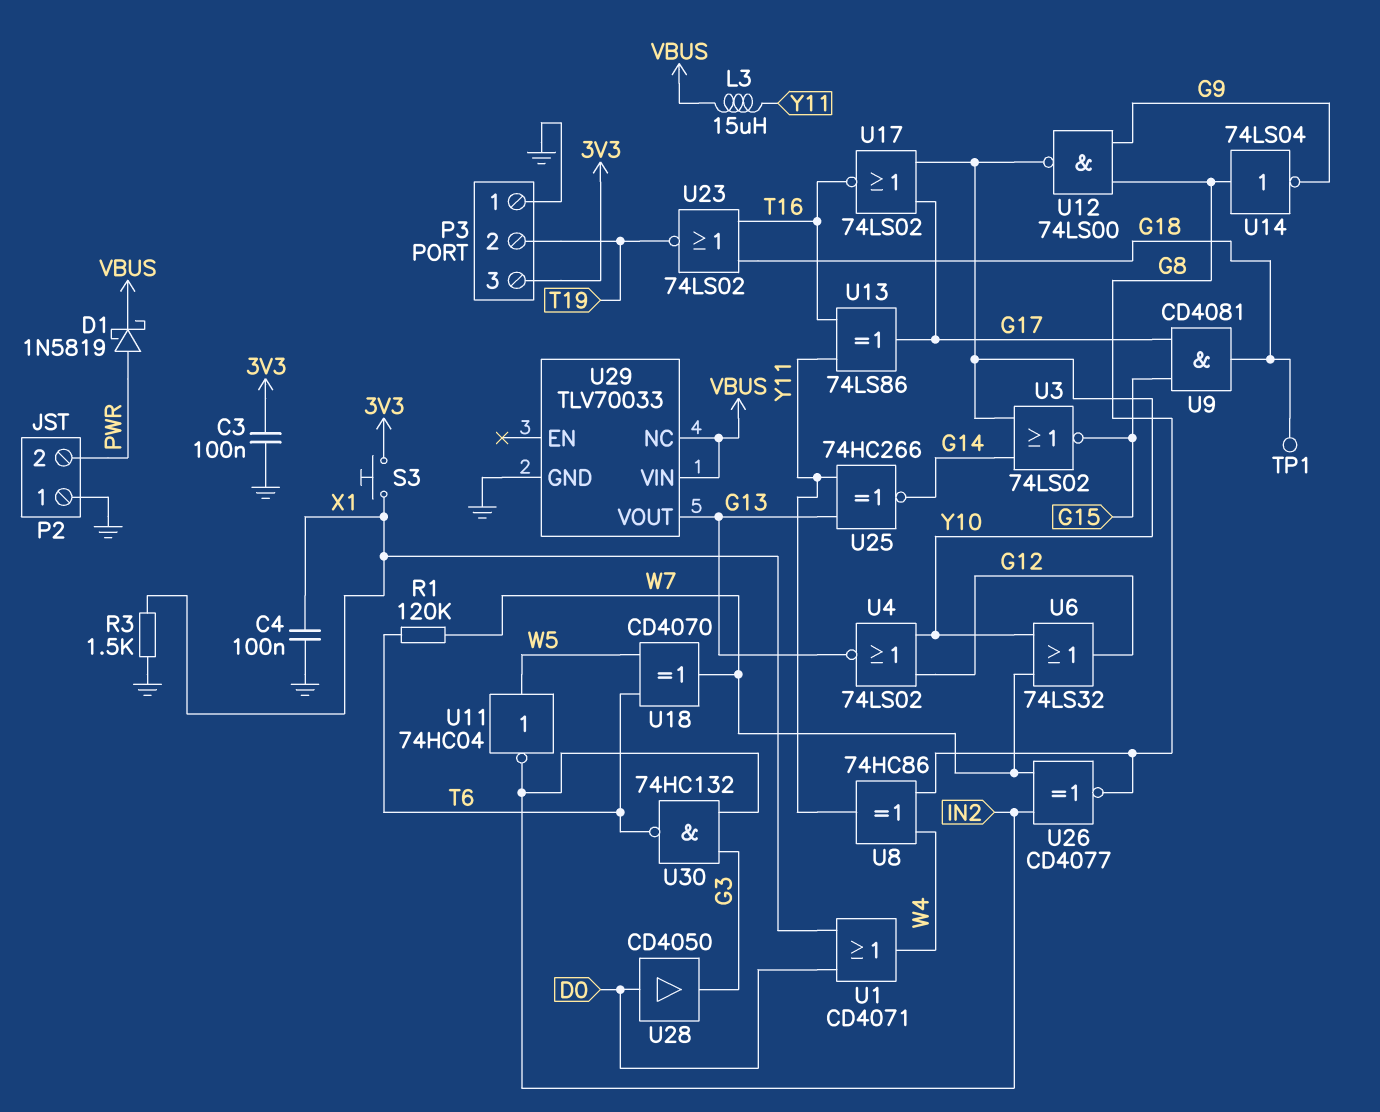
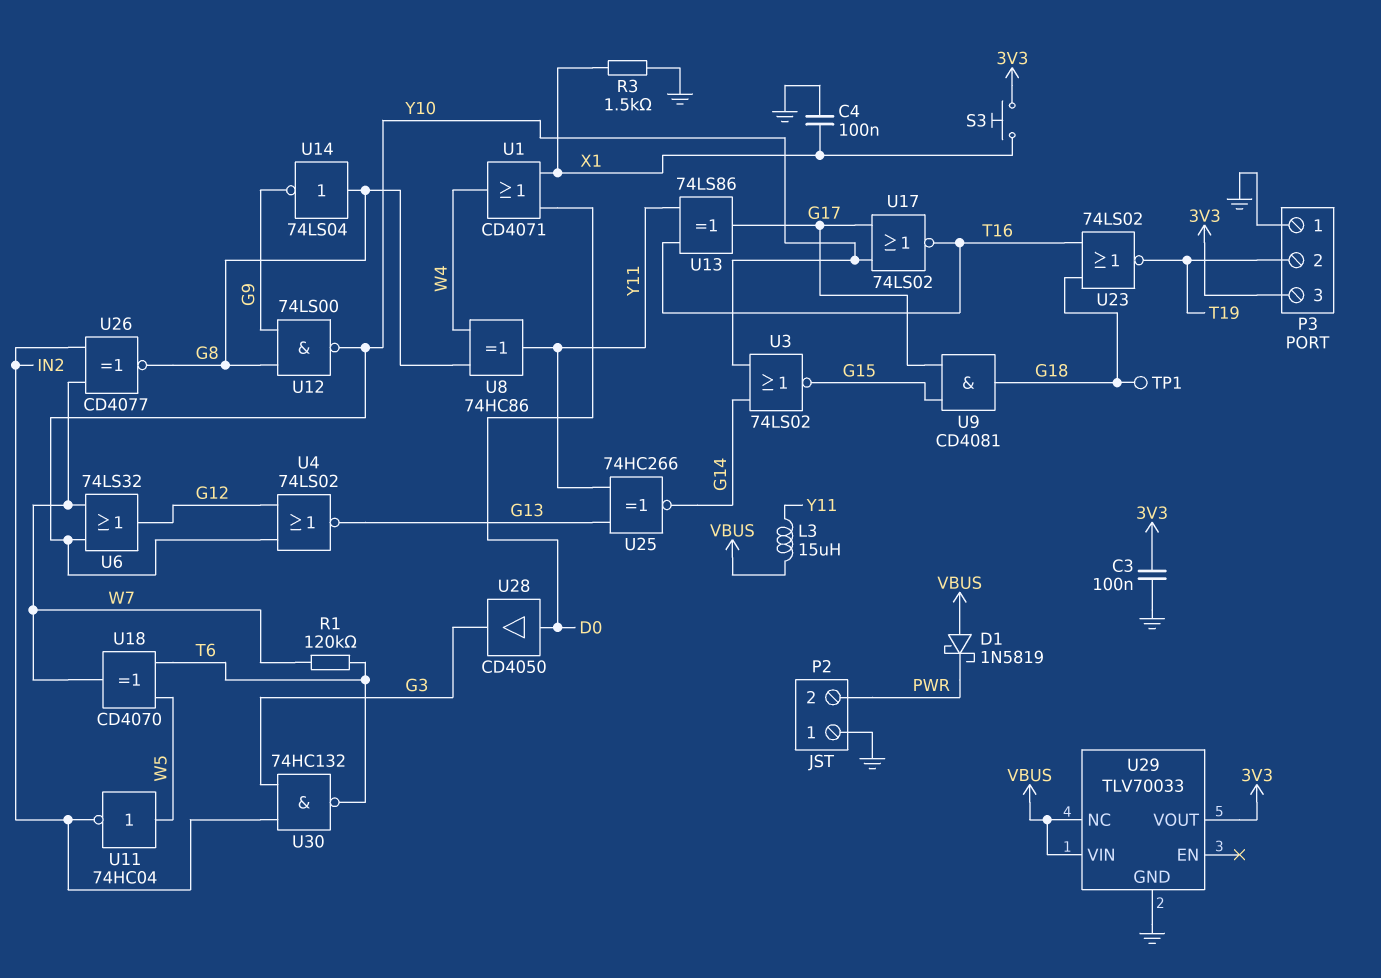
D1: schottky 1N5819 (A PWR, K VBUS) -> schottky 1N5819 (A VBUS, K PWR)
U29 pin VOUT: G13 -> 3V3

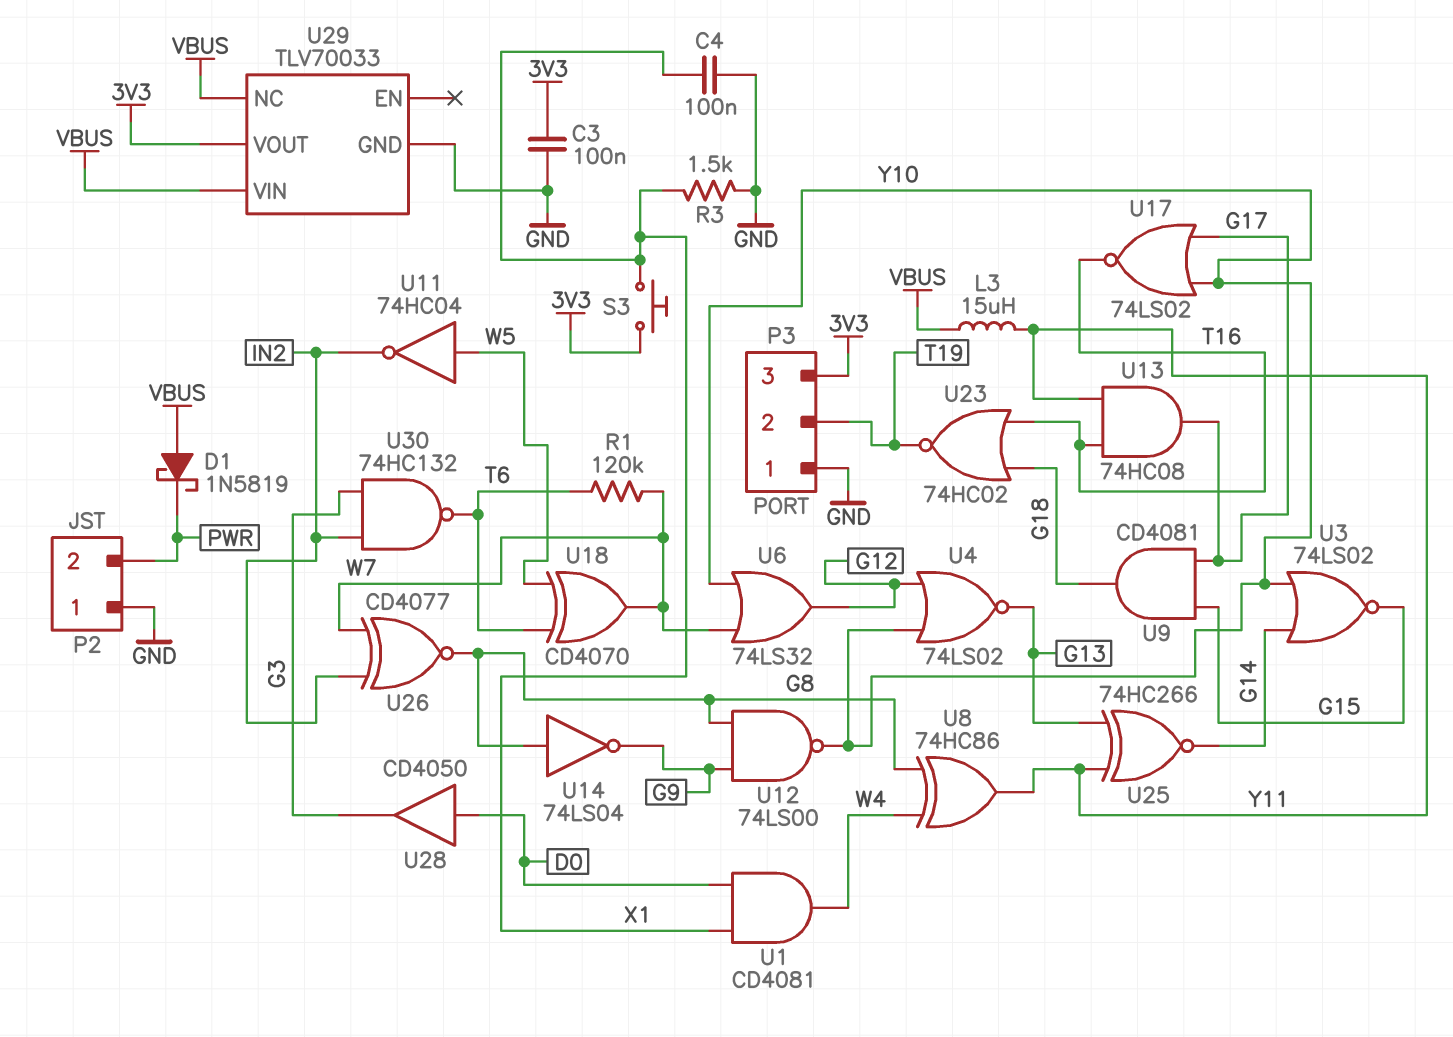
TP1: test point (G18) -> none
U1: OR CD4071 (in D0, in X1, out W4) -> AND CD4081 (in D0, in X1, out W4)
U13: XOR 74LS86 (in T16, in Y11, out G17) -> AND 74HC08 (in T16, in Y11, out G17)
U23: NOR 74LS02 (in G18, in T16, out T19) -> NOR 74HC02 (in G18, in T16, out T19)

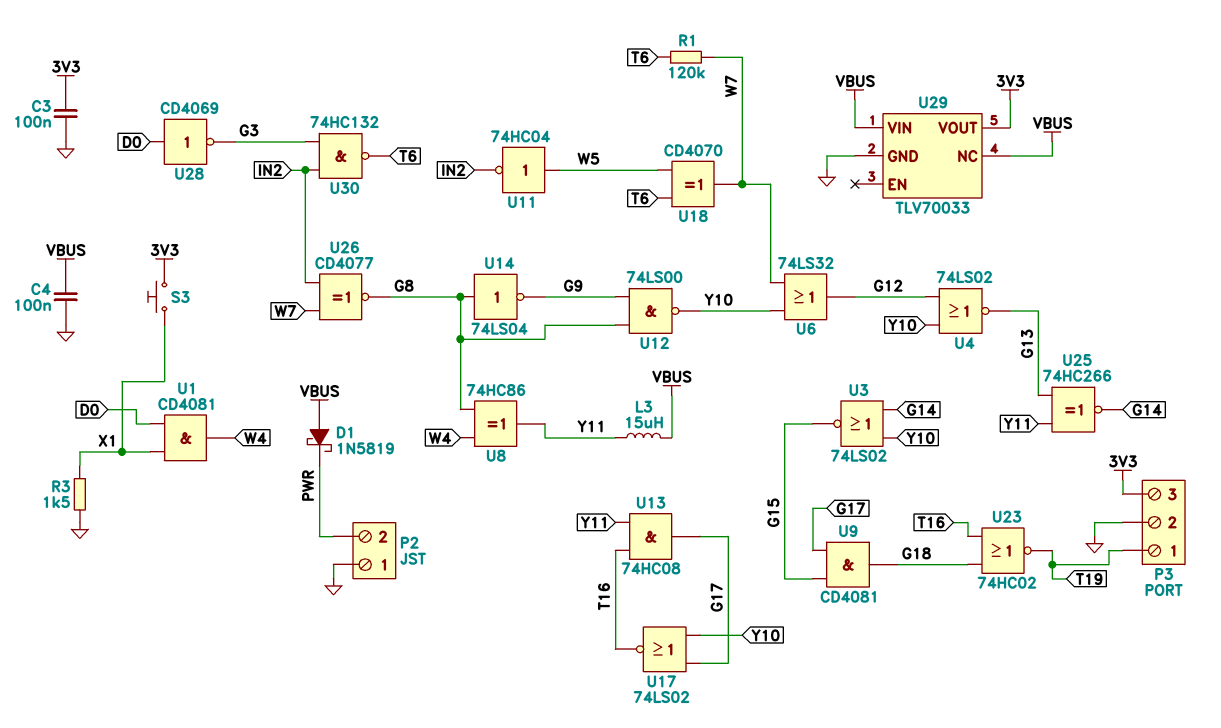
C4: 100nF (GND, X1) -> 100nF (GND, VBUS)
P3 pin 1: GND -> T19
P3 pin 2: T19 -> GND
U28: buffer CD4050 (in D0, out G3) -> NOT CD4069 (in D0, out G3)

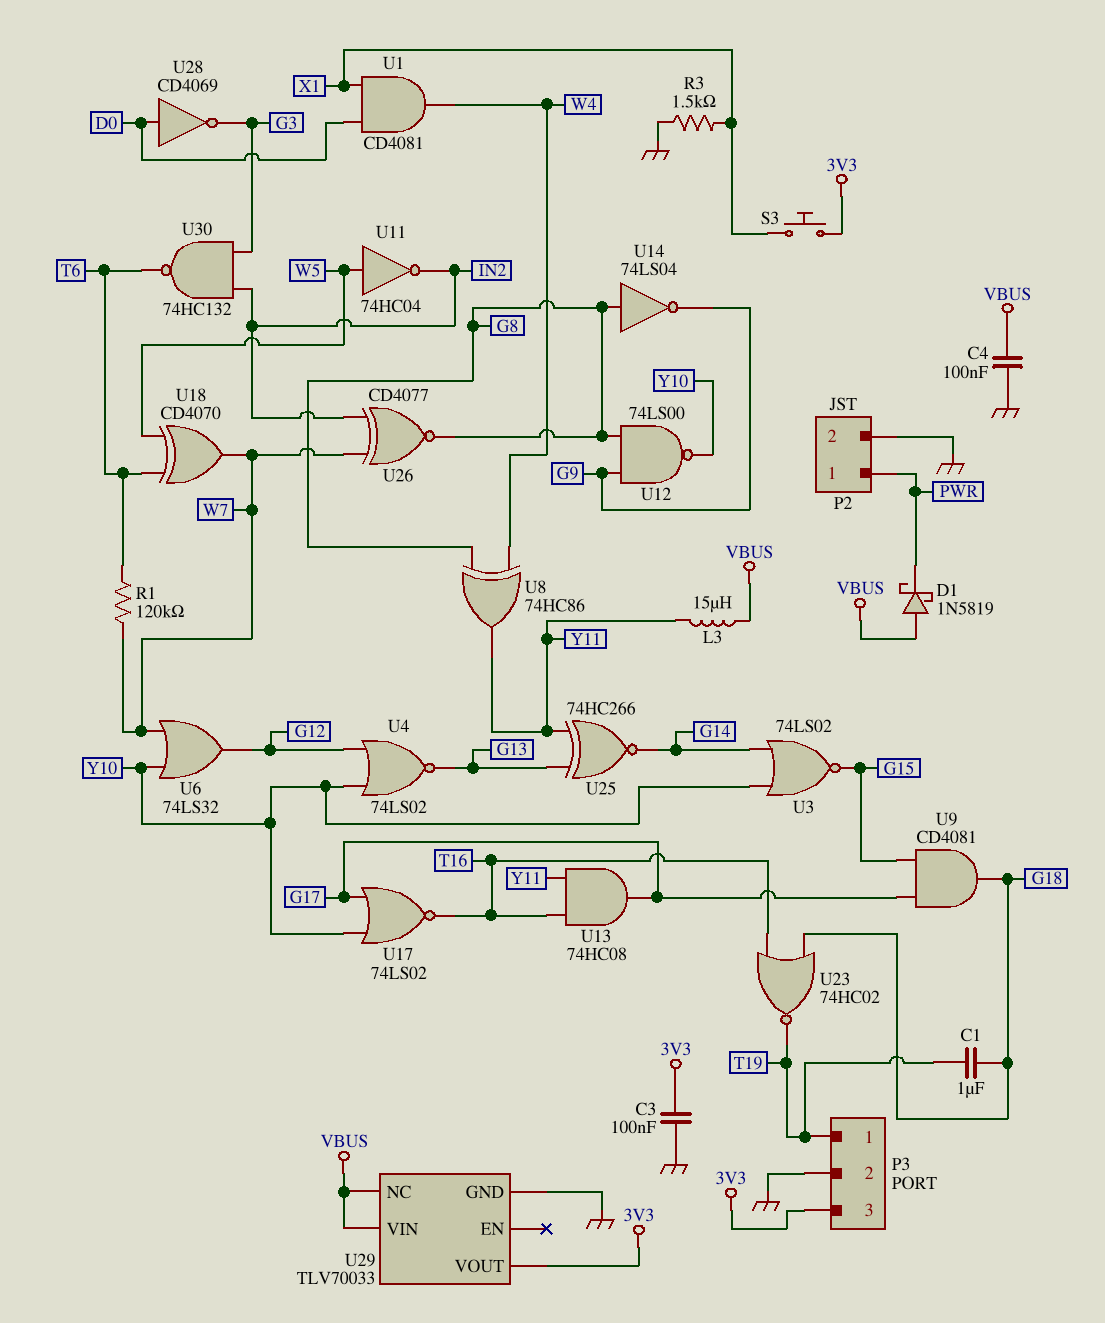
C1: none -> 1uF (G18, T19)
P2 pin 1: GND -> PWR
P2 pin 2: PWR -> GND

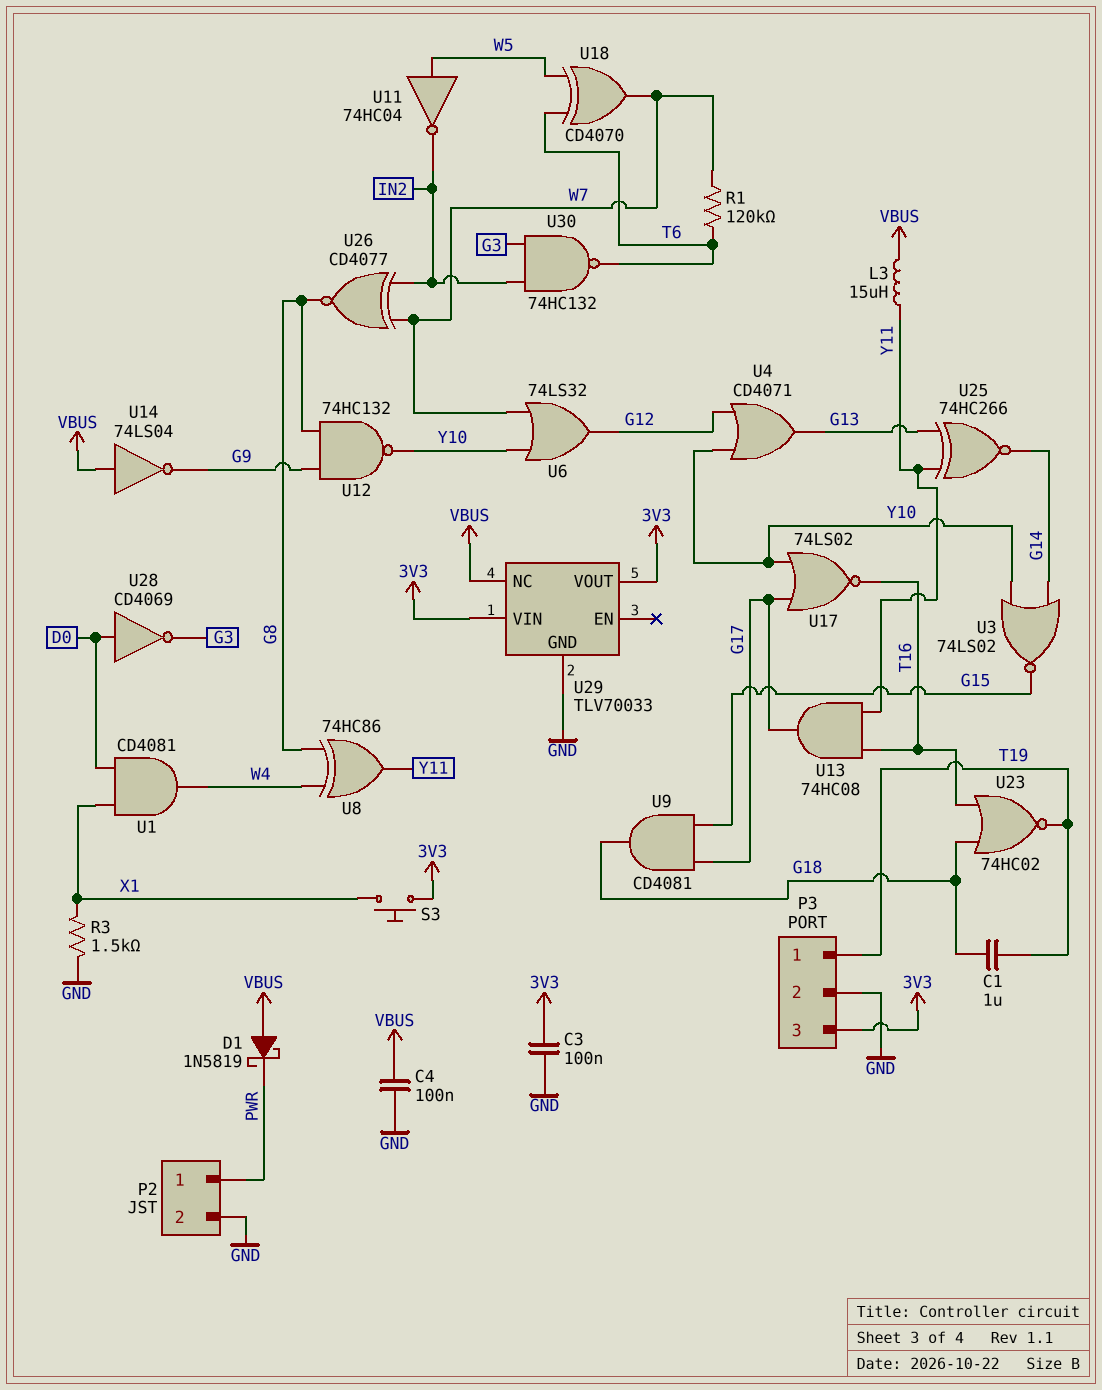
U4: NOR 74LS02 (in G12, in Y10, out G13) -> OR CD4071 (in G12, in Y10, out G13)
U12: NAND 74LS00 (in G8, in G9, out Y10) -> NAND 74HC132 (in G8, in G9, out Y10)
U14: NOT 74LS04 (in G8, out G9) -> NOT 74LS04 (in VBUS, out G9)
U29 pin VIN: VBUS -> 3V3

